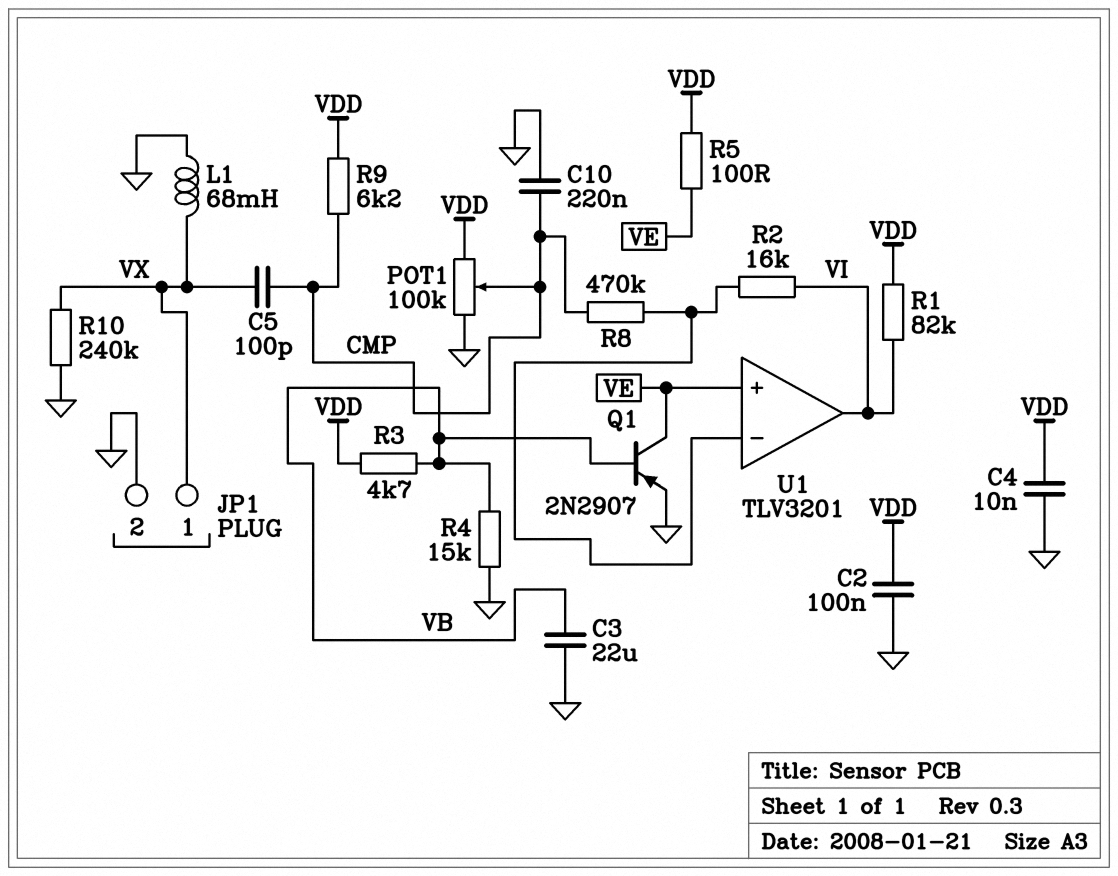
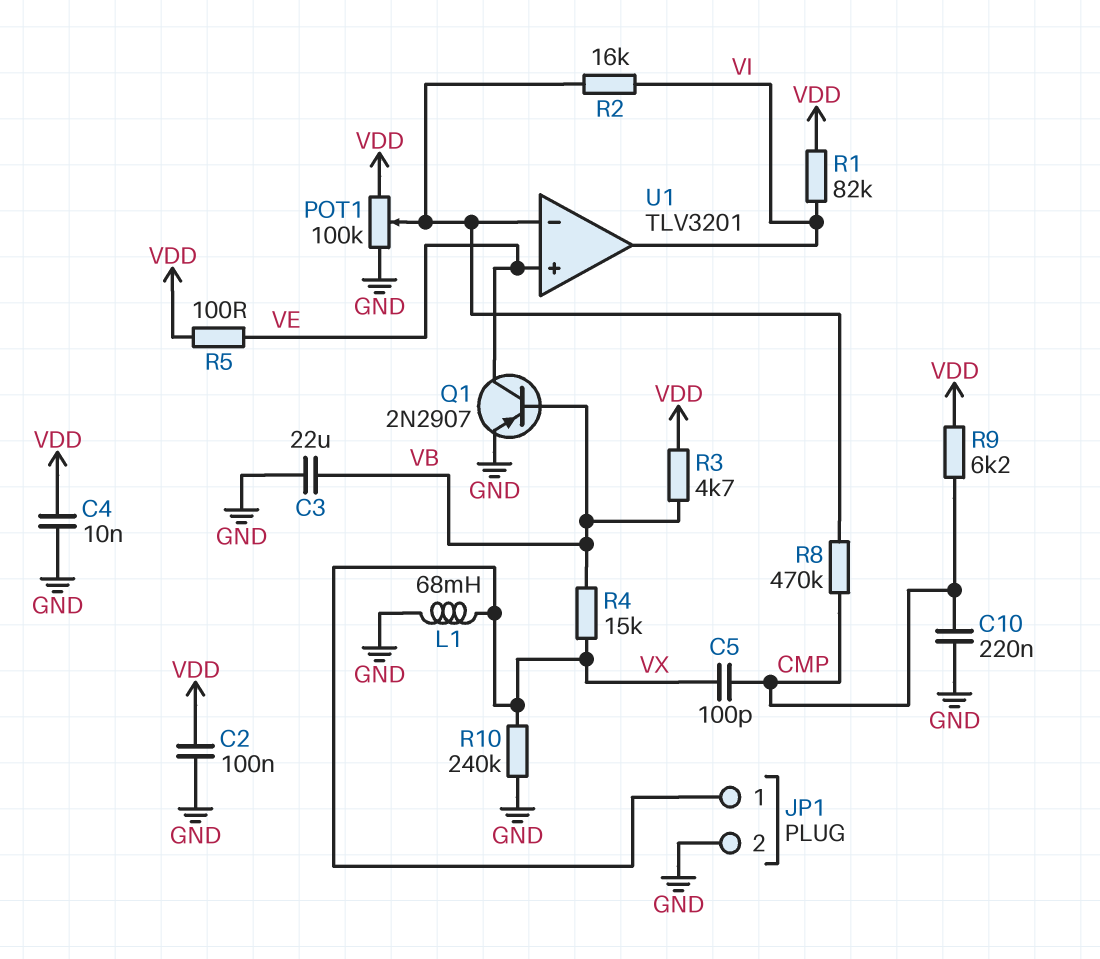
POT1: 100k (GND, VDD, wiper CMP) -> 100k (GND, VDD, wiper U1/in-)
R4: 15k (GND, VB) -> 15k (VB, VX)

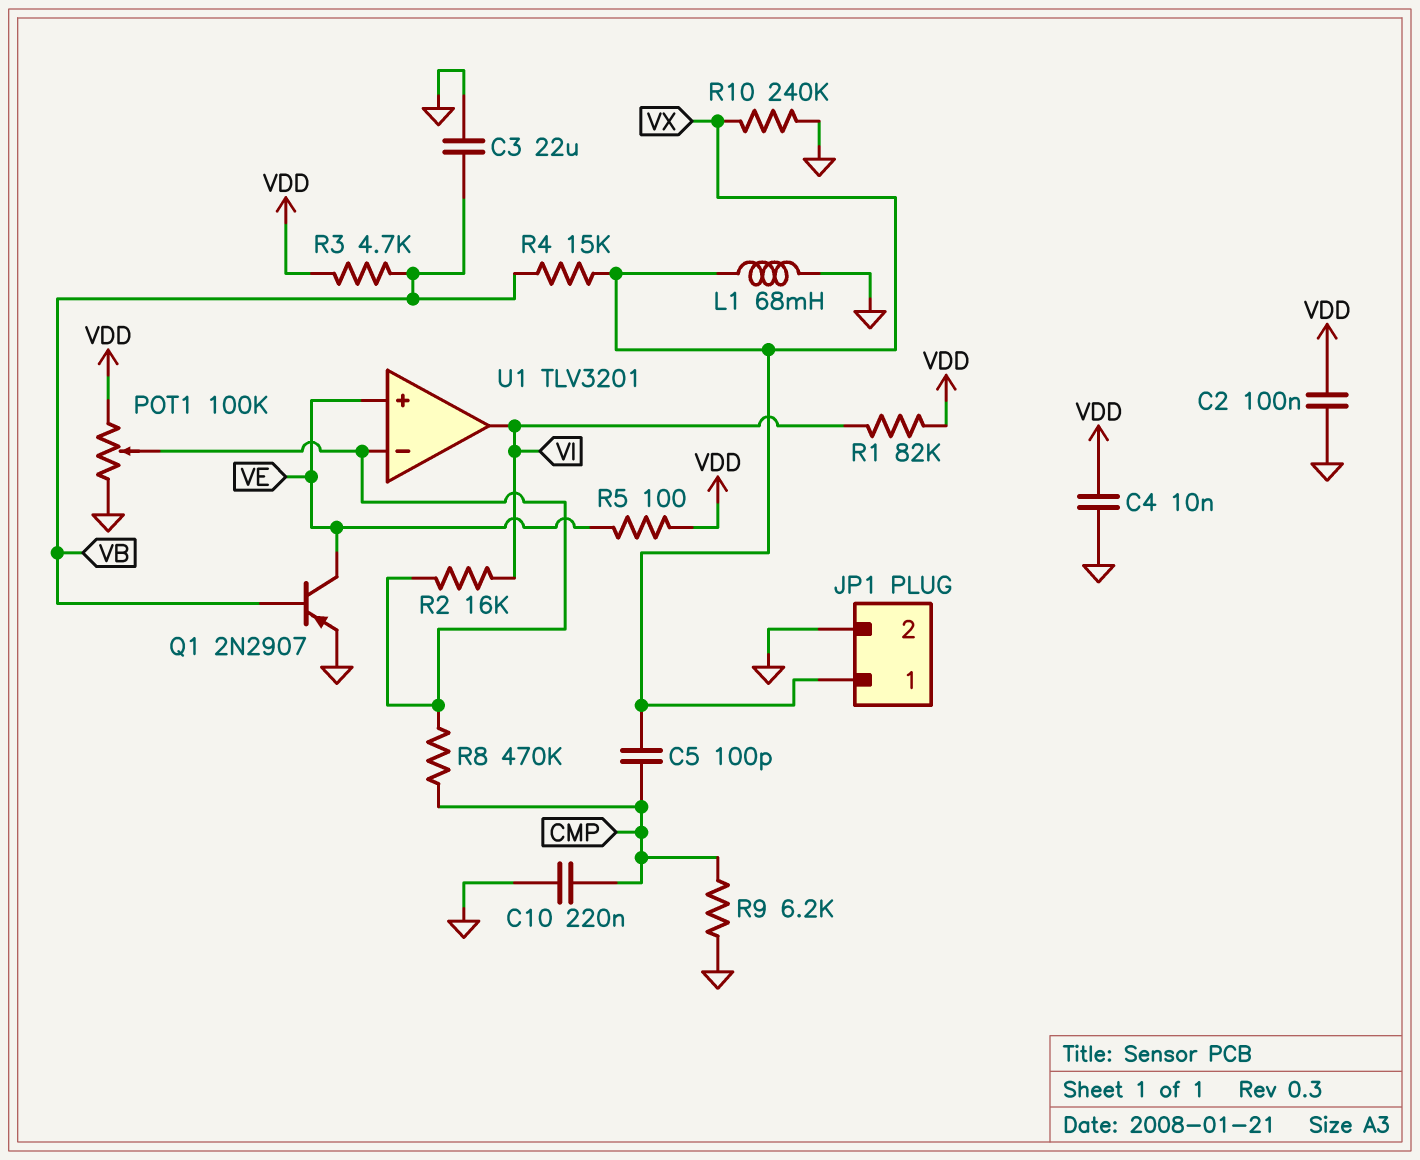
R9: 6.2k (CMP, VDD) -> 6.2k (CMP, GND)

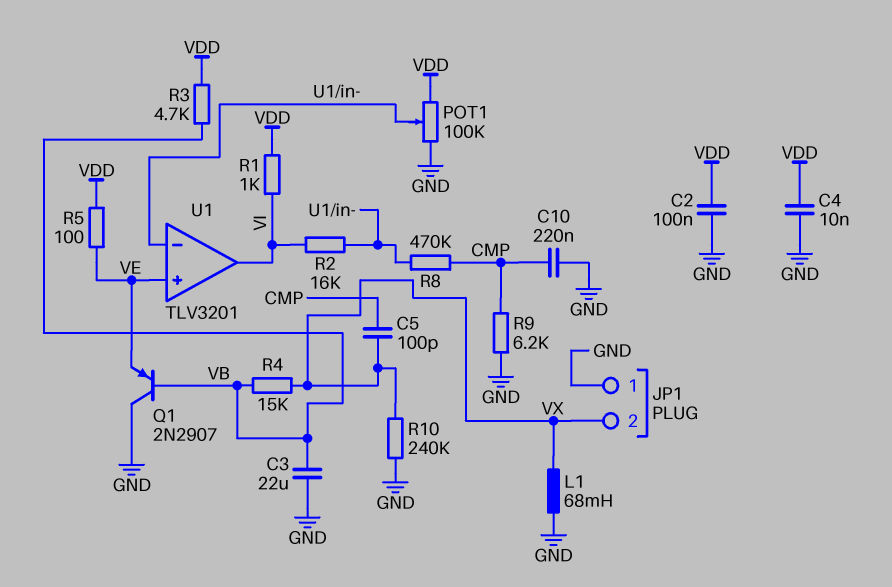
JP1 pin 1: VX -> GND
JP1 pin 2: GND -> VX
Q1: PNP 2N2907 (B VB, C VE, E GND) -> PNP 2N2907 (B VB, C GND, E VE)
R1: 82k (VDD, VI) -> 1k (VDD, VI)

